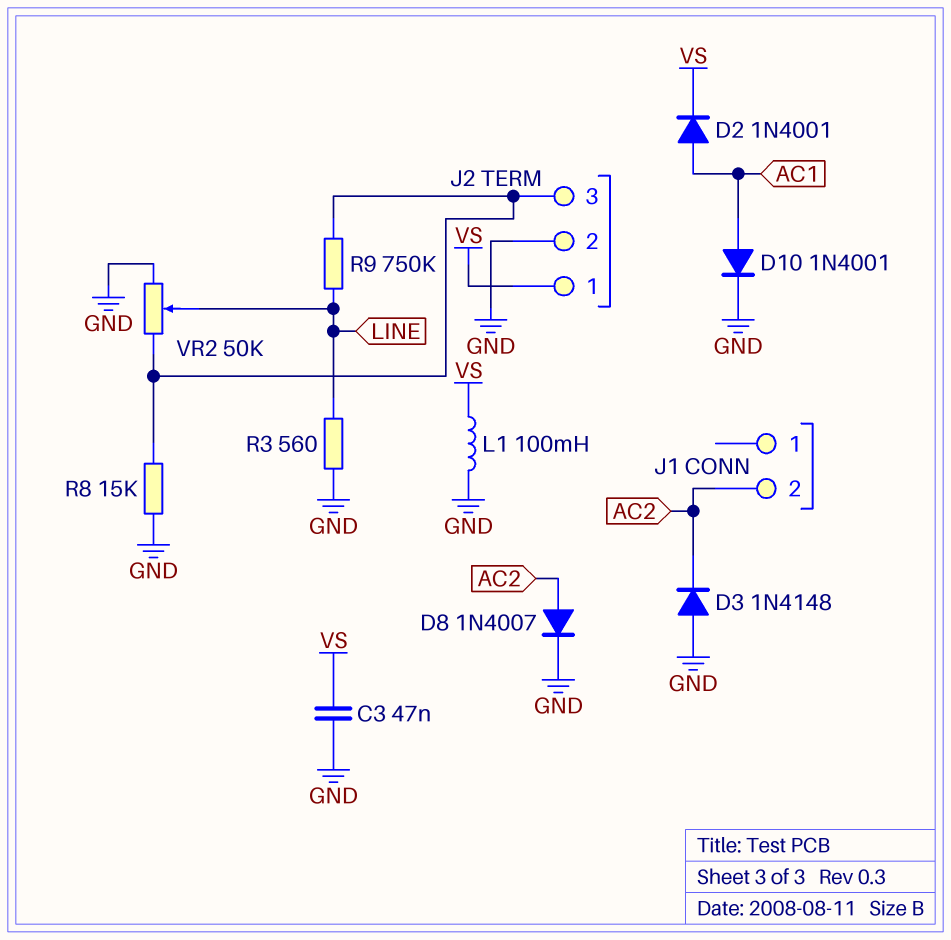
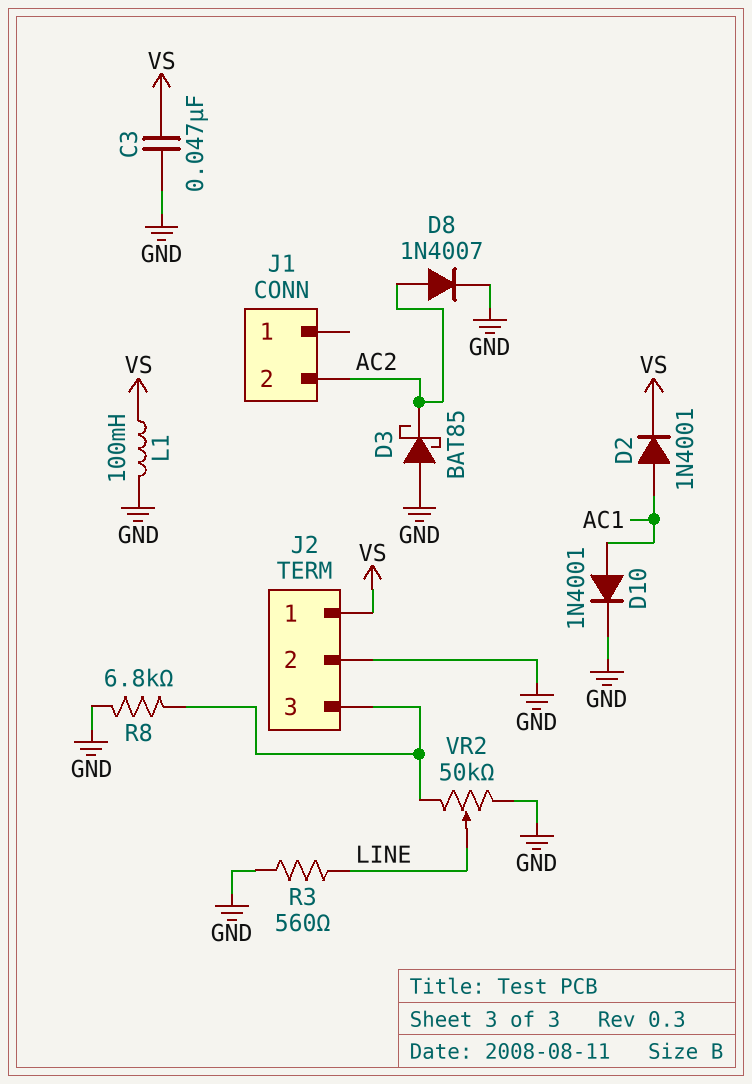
D3: diode 1N4148 (A GND, K AC2) -> schottky BAT85 (A GND, K AC2)
R8: 15k (GND, J2/3) -> 6.8k (GND, J2/3)
R9: 750k (J2/3, LINE) -> none

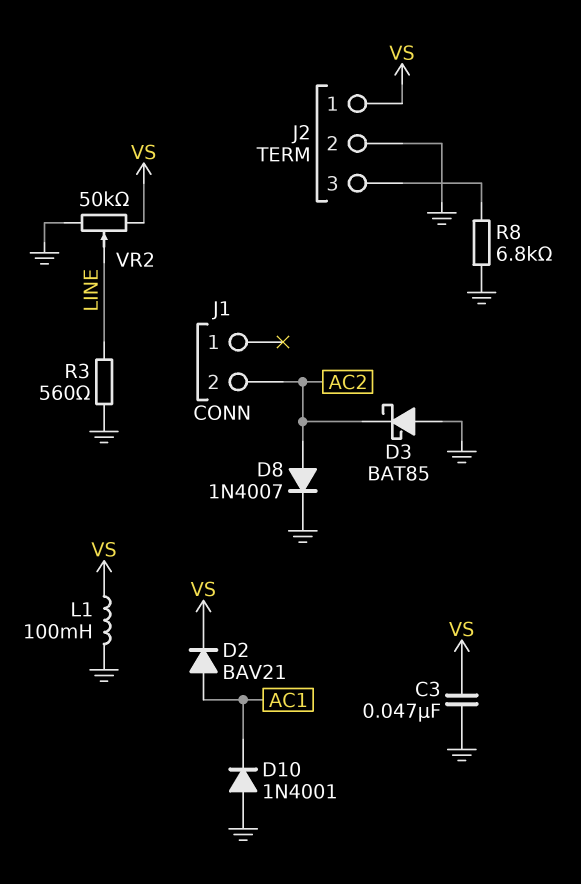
D2: diode 1N4001 (A AC1, K VS) -> diode BAV21 (A AC1, K VS)
D10: diode 1N4001 (A AC1, K GND) -> diode 1N4001 (A GND, K AC1)
VR2: 50k (GND, J2/3, wiper LINE) -> 50k (GND, VS, wiper LINE)

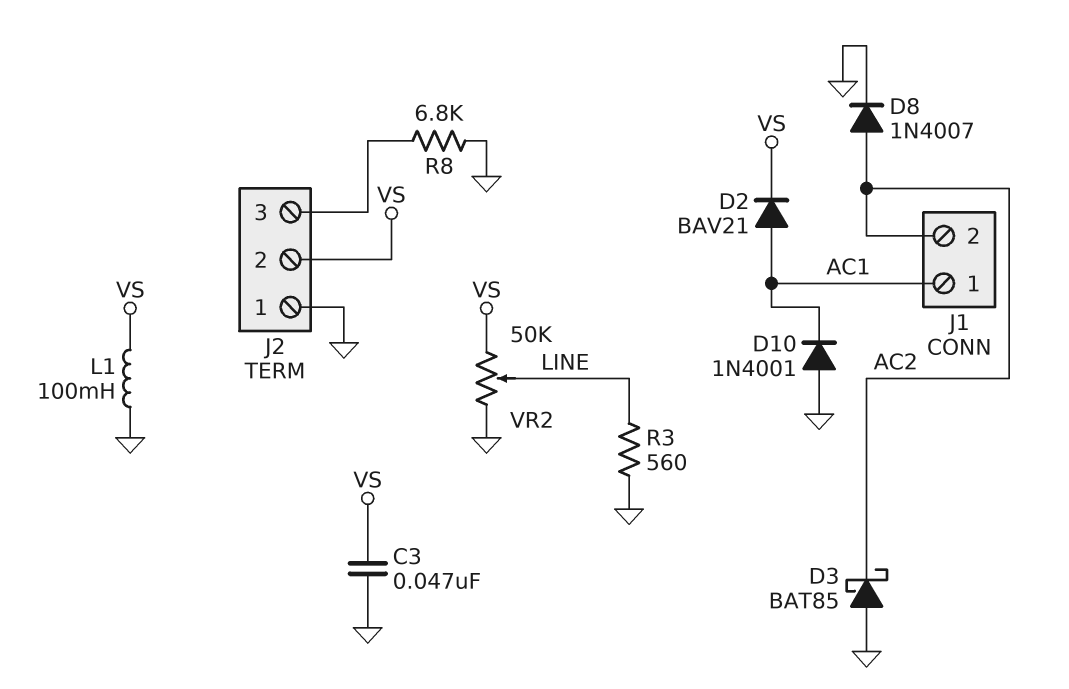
J1 pin 1: none -> AC1
J2 pin 1: VS -> GND
J2 pin 2: GND -> VS

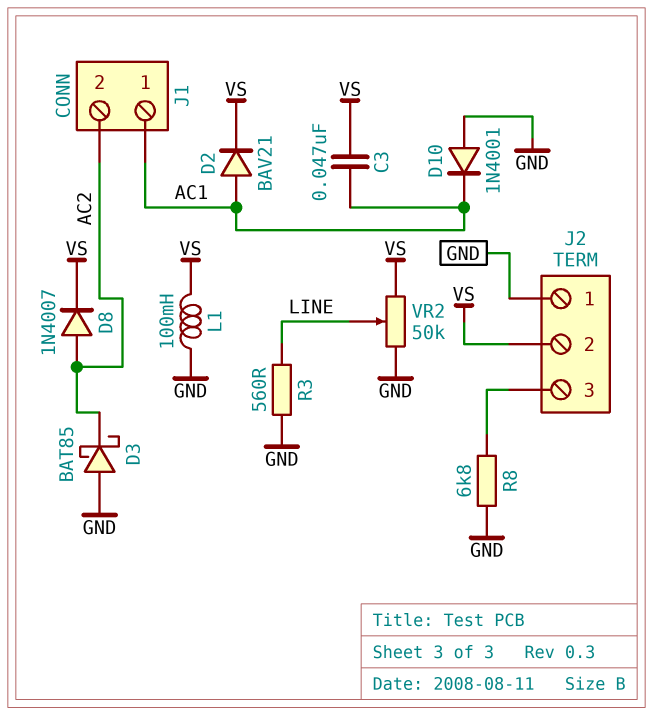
C3: 47nF (GND, VS) -> 47nF (AC1, VS)
D8: diode 1N4007 (A AC2, K GND) -> diode 1N4007 (A AC2, K VS)

